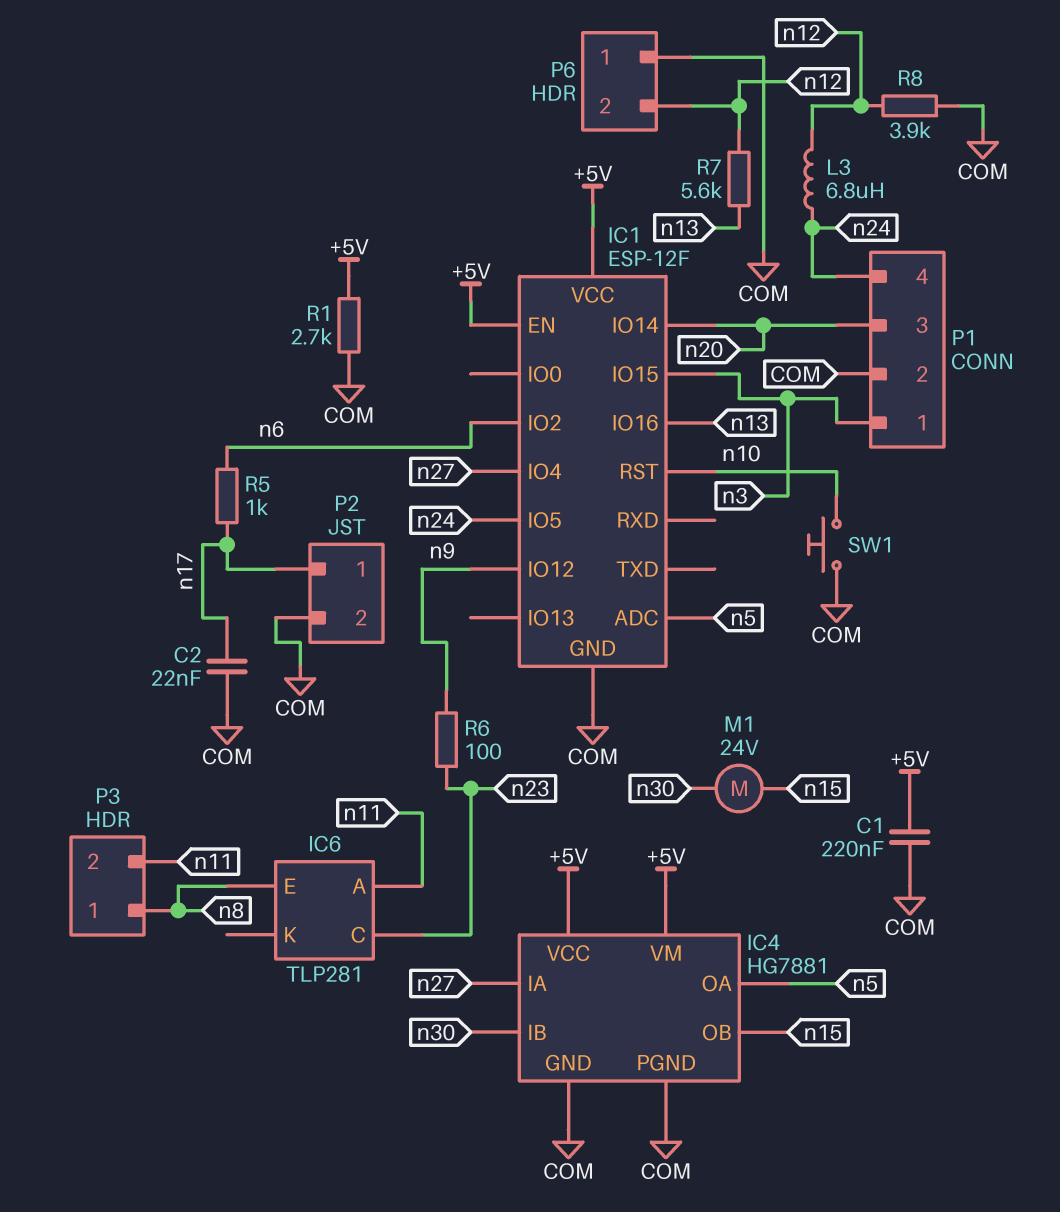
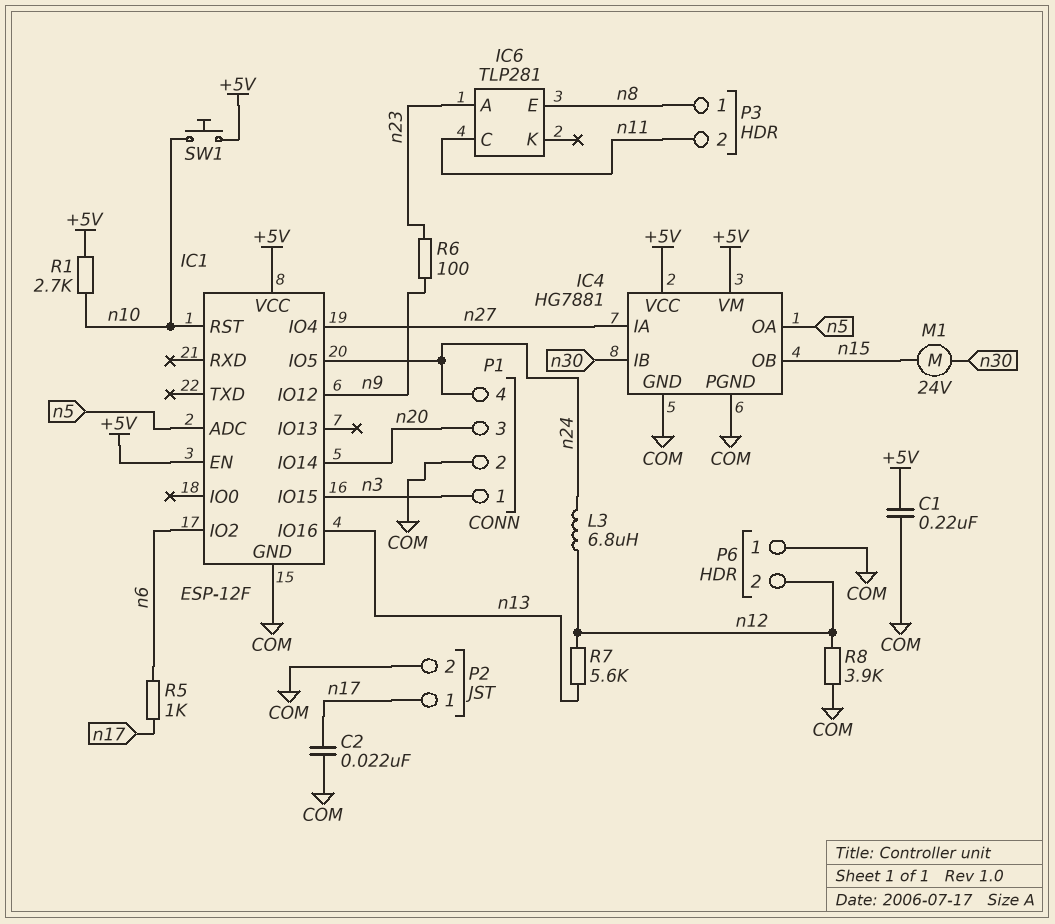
IC6 pin A: n11 -> n23
IC6 pin C: n23 -> n11
R1: 2.7k (+5V, COM) -> 2.7k (+5V, n10)
SW1: button (COM, n10) -> button (+5V, n10)

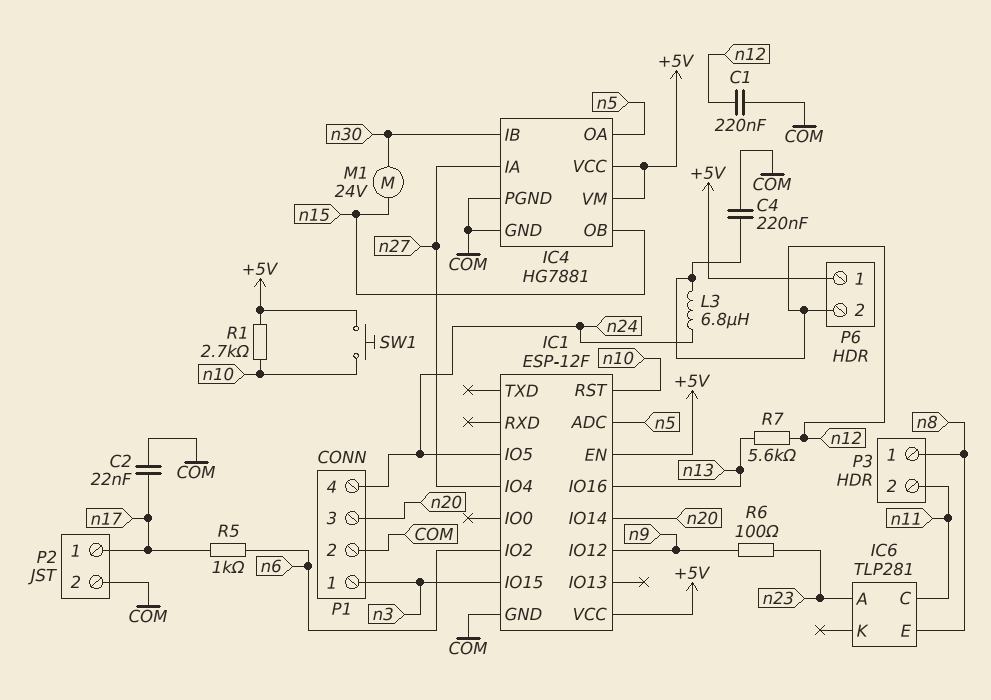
C1: 220nF (+5V, COM) -> 220nF (COM, n12)
C4: none -> 220nF (COM, n12)
P6 pin 1: COM -> +5V
R8: 3.9k (COM, n12) -> none

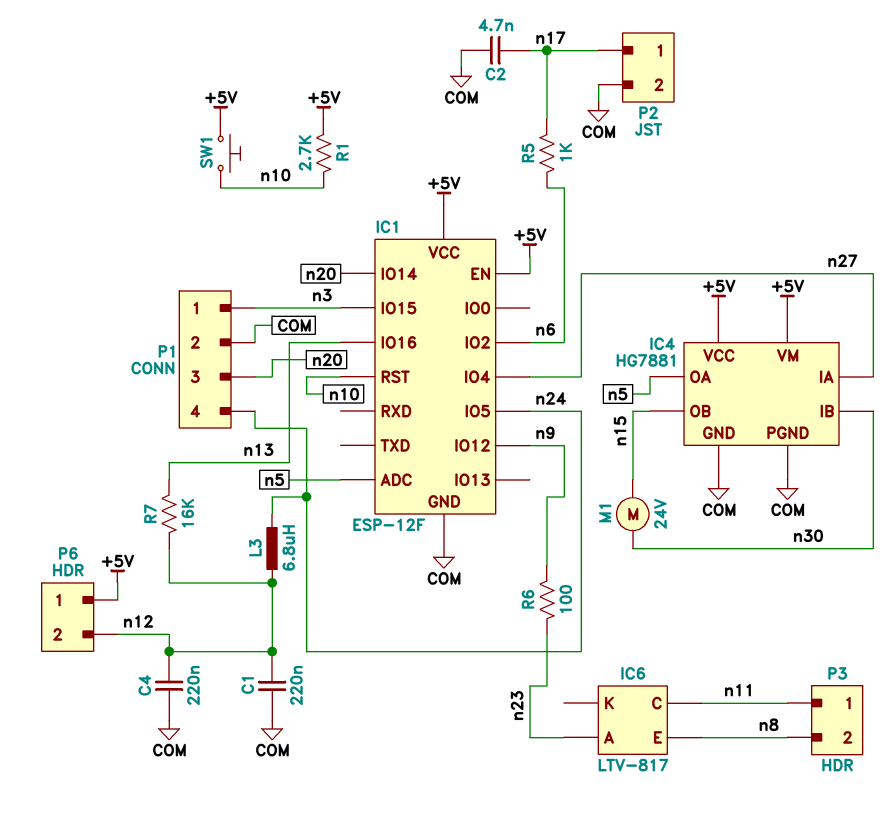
C2: 22nF (COM, n17) -> 4.7nF (COM, n17)
IC6: TLP281 -> LTV-817
P3 pin 1: n8 -> n11
P3 pin 2: n11 -> n8
R7: 5.6k (n12, n13) -> 16k (n12, n13)

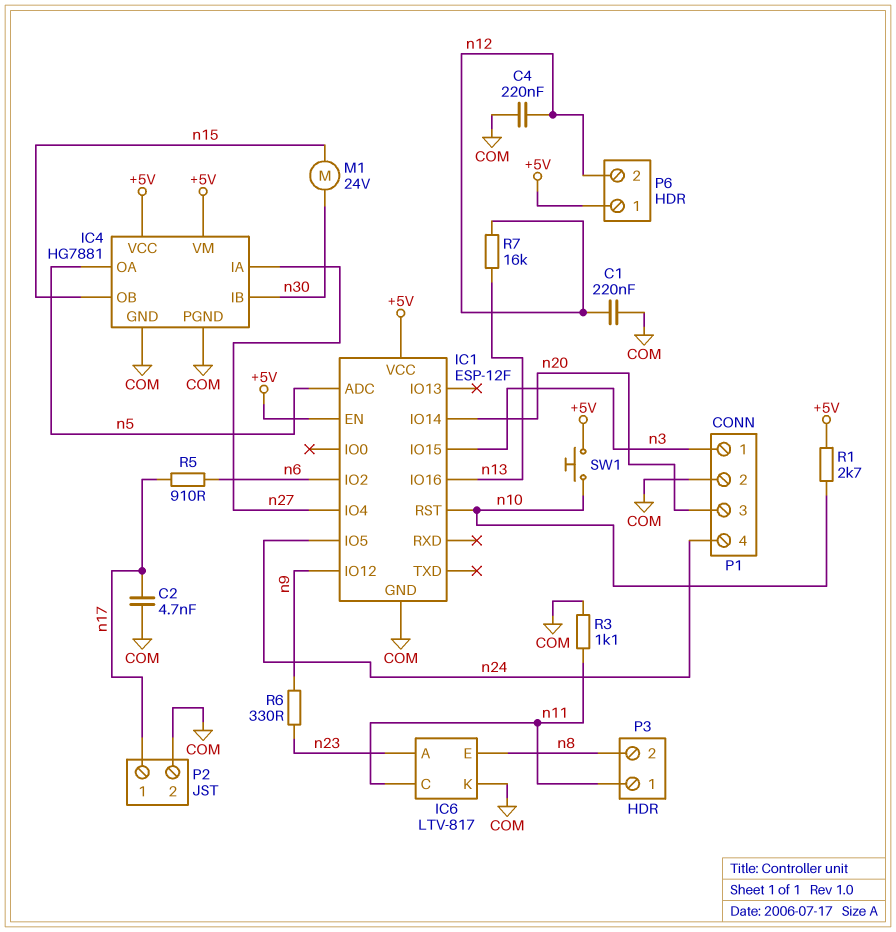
IC6 pin K: none -> COM
L3: 6.8uH (n12, n24) -> none
R3: none -> 1.1k (COM, n11)
R5: 1k (n6, n17) -> 910 (n6, n17)
R6: 100 (n9, n23) -> 330 (n9, n23)

